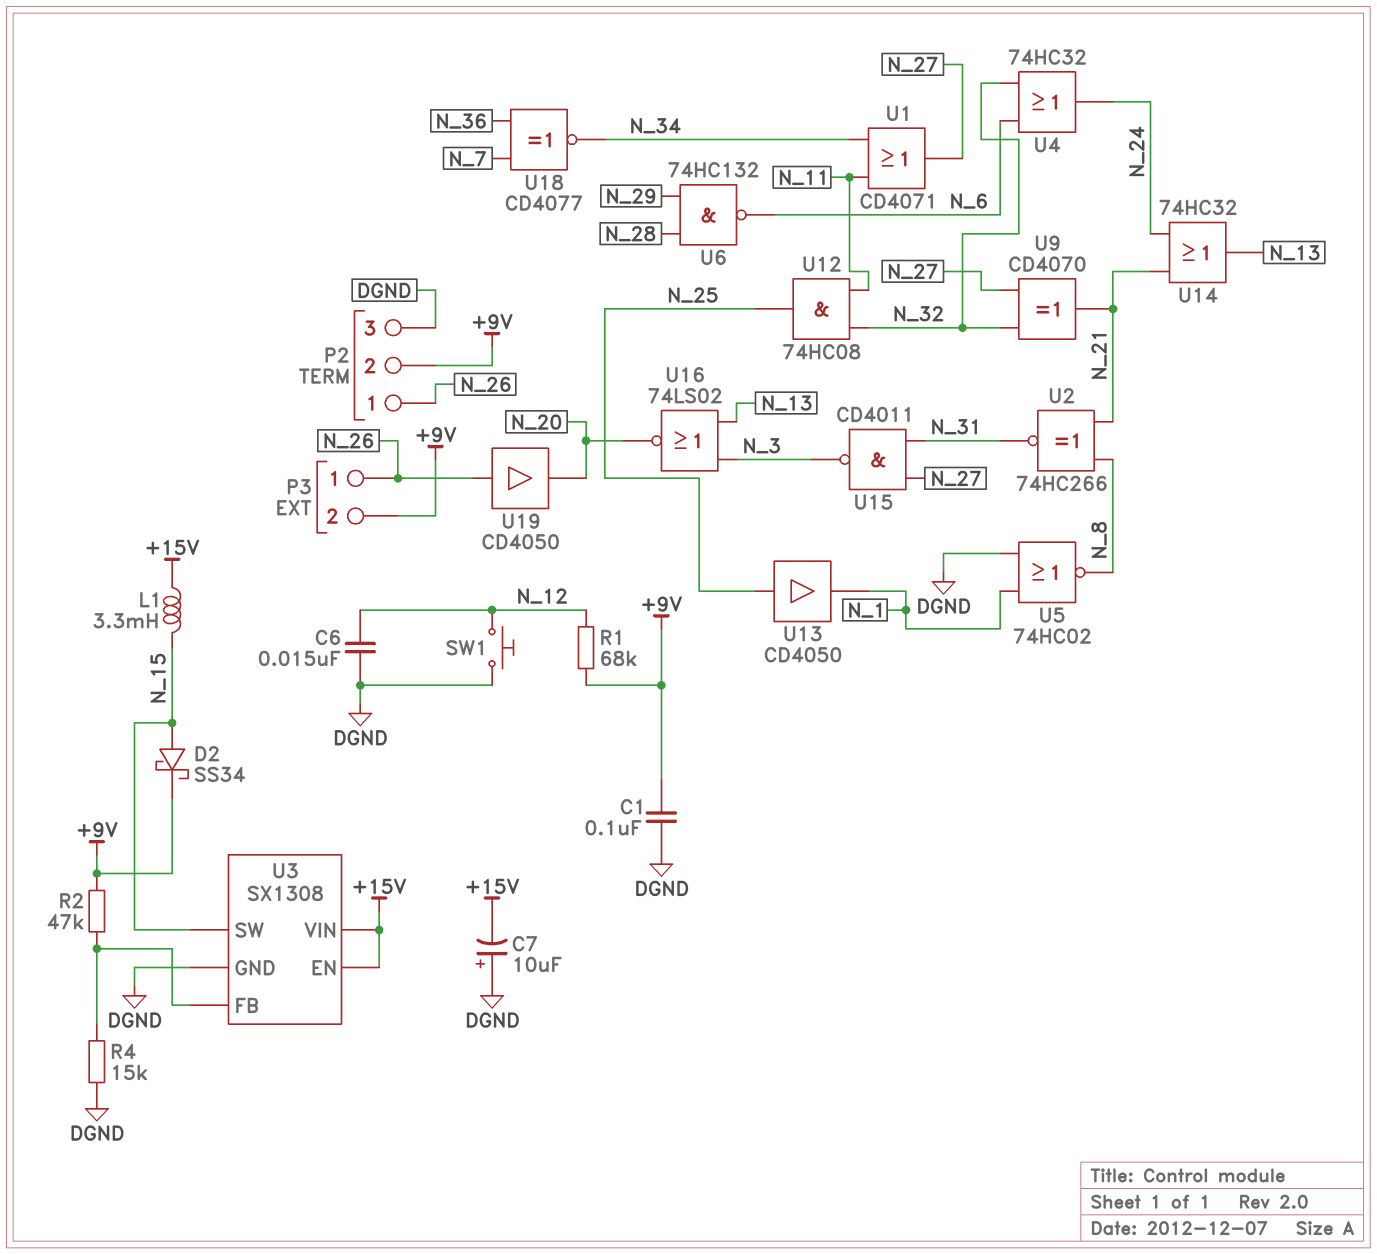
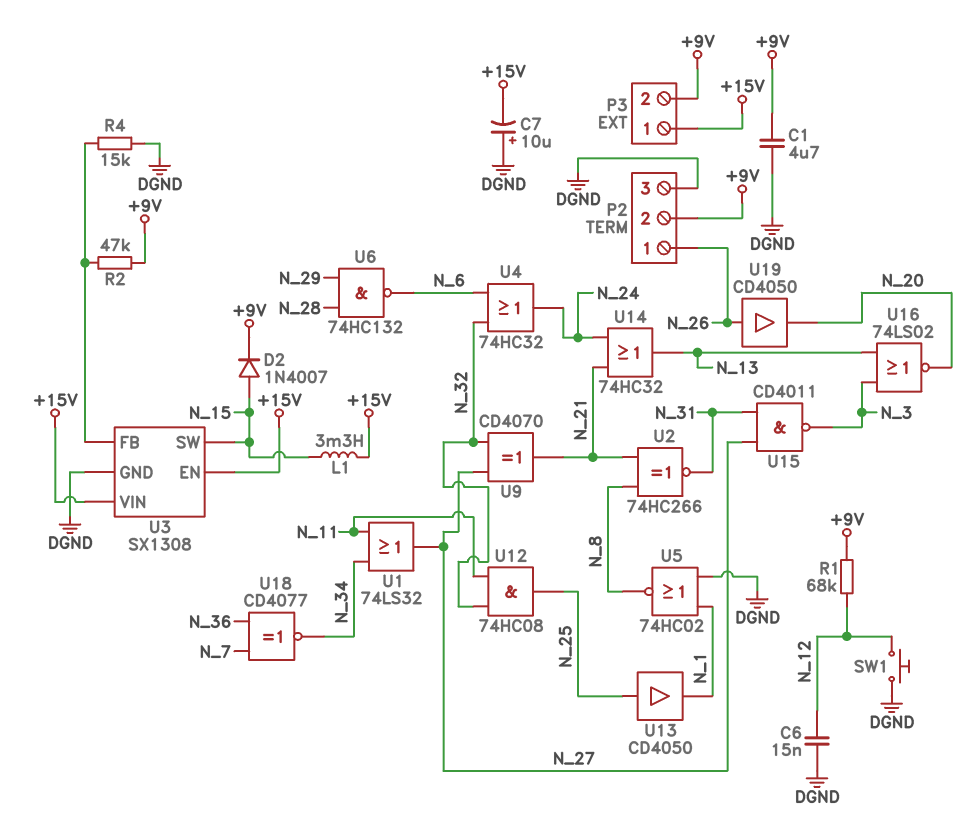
C1: 100nF (+9V, DGND) -> 4.7uF (+9V, DGND)
D2: schottky SS34 (A N_15, K +9V) -> diode 1N4007 (A N_15, K +9V)
P3 pin 1: N_26 -> +15V
U1: OR CD4071 (in N_11, in N_34, out N_27) -> OR 74LS32 (in N_11, in N_34, out N_27)

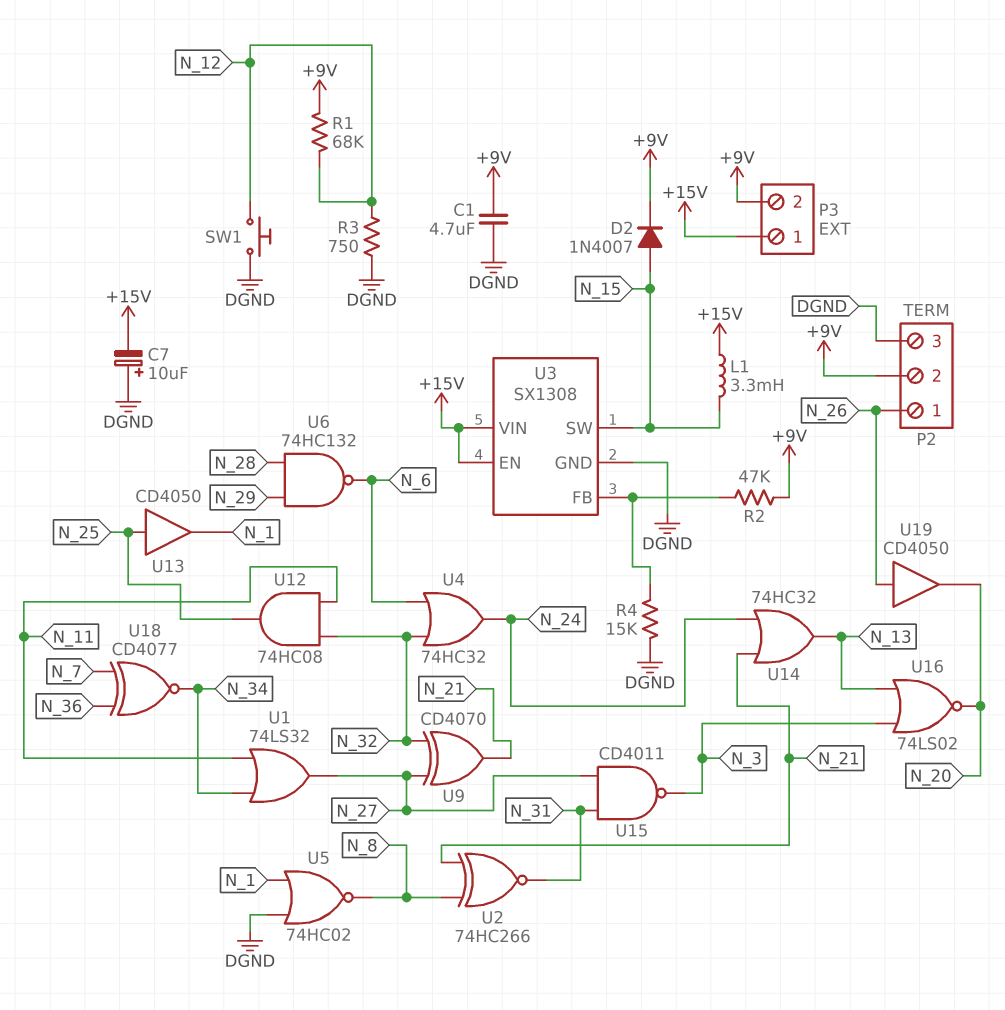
C6: 15nF (DGND, N_12) -> none
R3: none -> 750 (DGND, N_12)

